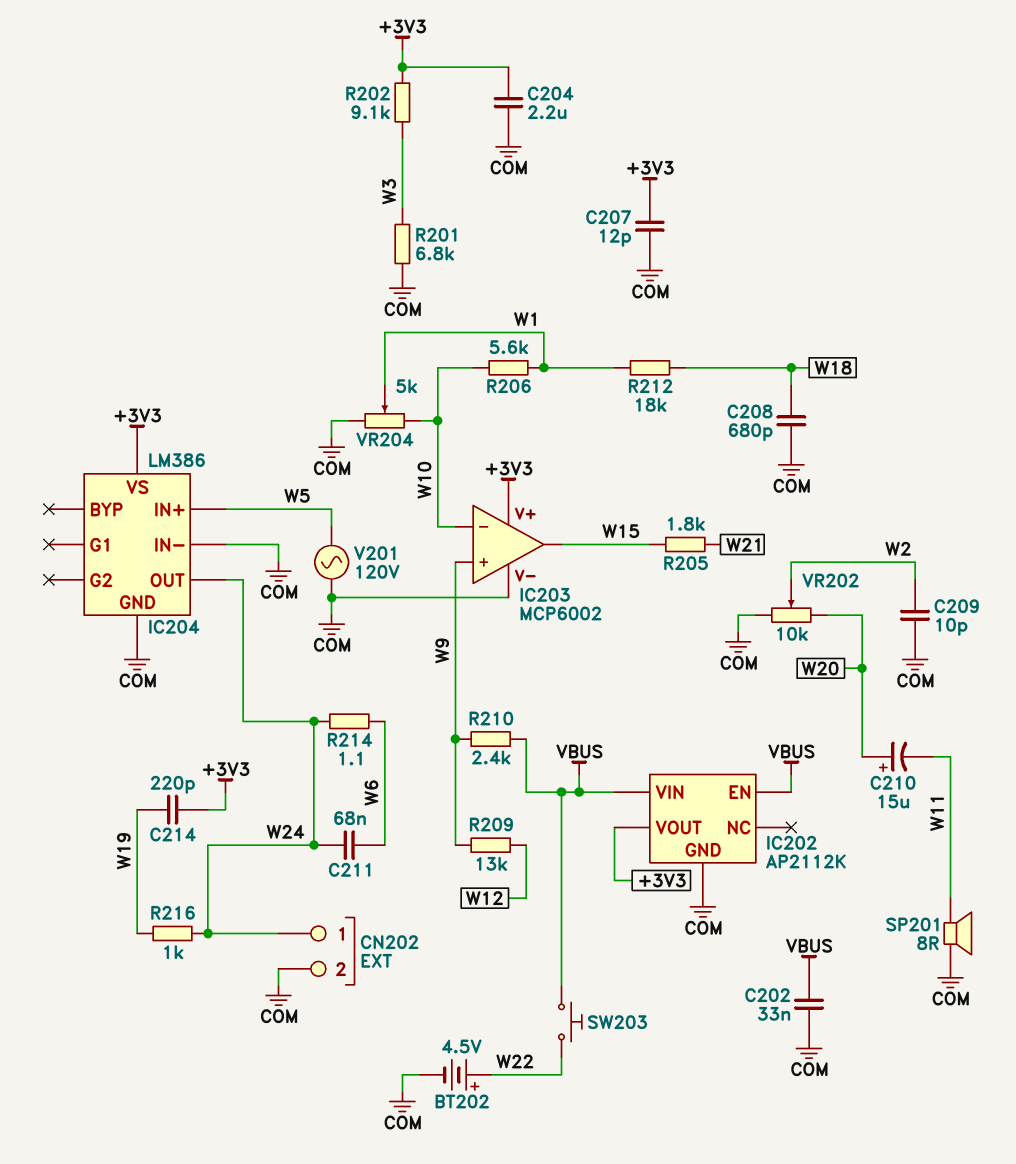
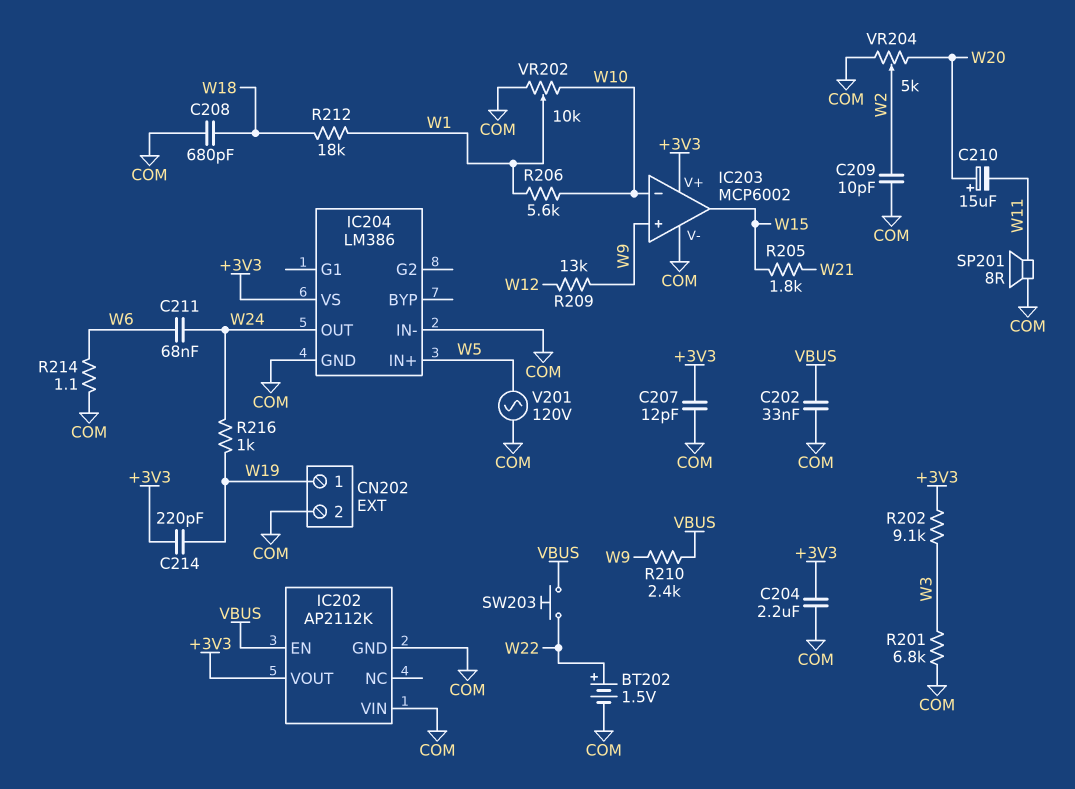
BT202: 4.5V (plus W22, minus COM) -> 1.5V (plus W22, minus COM)
CN202 pin 1: W24 -> W19
IC202 pin VIN: VBUS -> COM
R214: 1.1 (W6, W24) -> 1.1 (COM, W6)
VR202: 10k (COM, W20, wiper W2) -> 10k (COM, W10, wiper W1)
VR204: 5k (COM, W10, wiper W1) -> 5k (COM, W20, wiper W2)

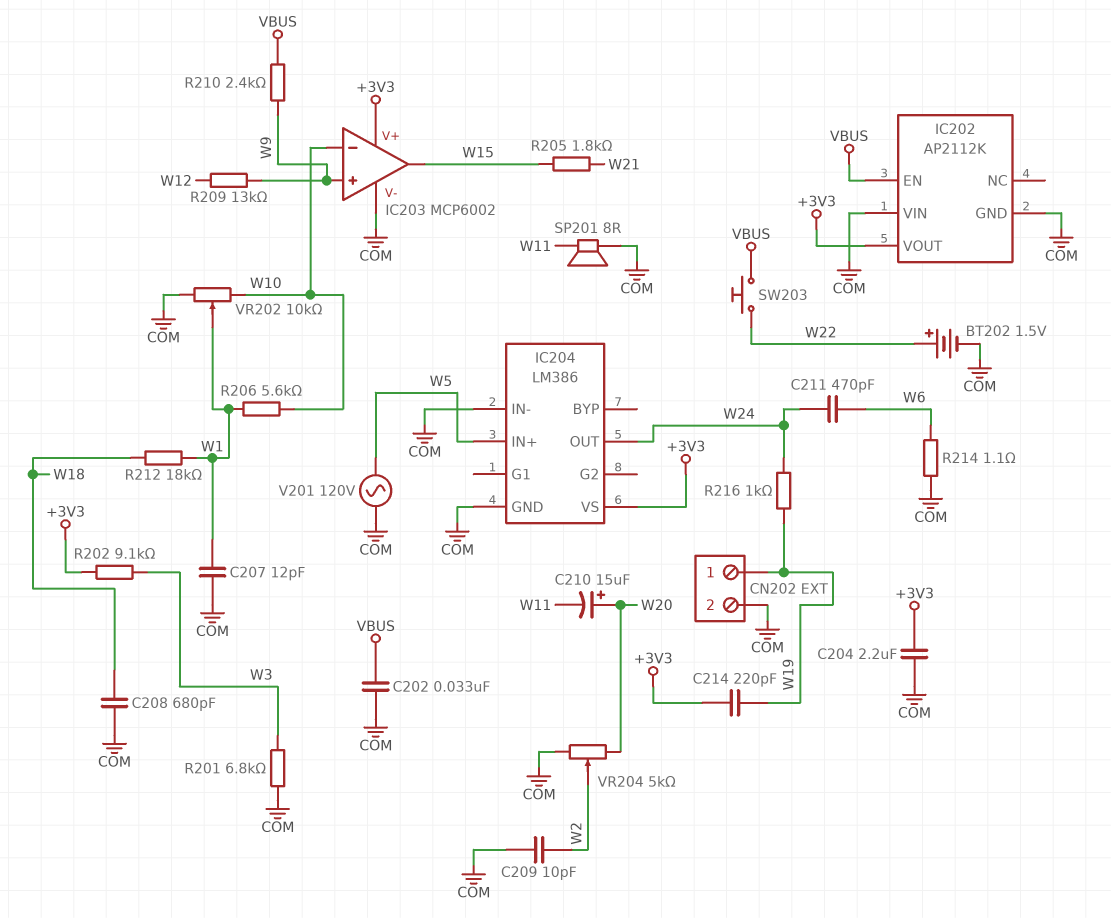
C207: 12pF (+3V3, COM) -> 12pF (COM, W1)
C211: 68nF (W6, W24) -> 470pF (W6, W24)

